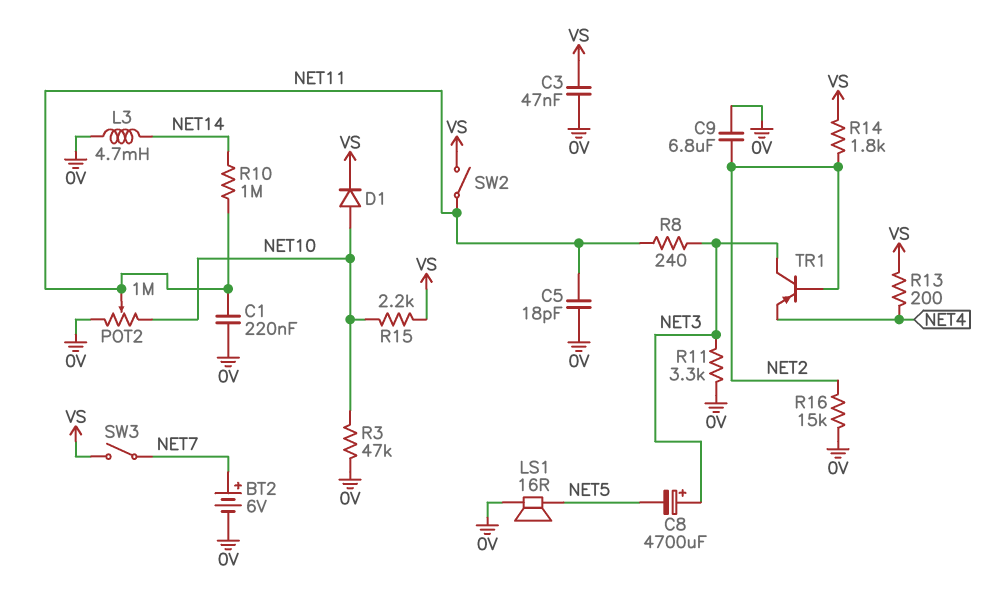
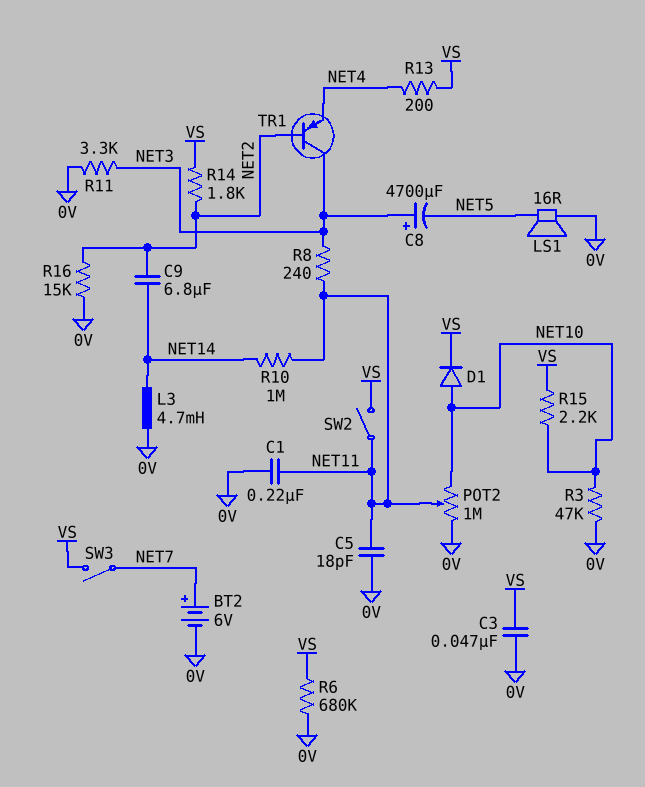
C9: 6.8uF (0V, NET2) -> 6.8uF (NET2, NET14)
R6: none -> 680k (0V, VS)

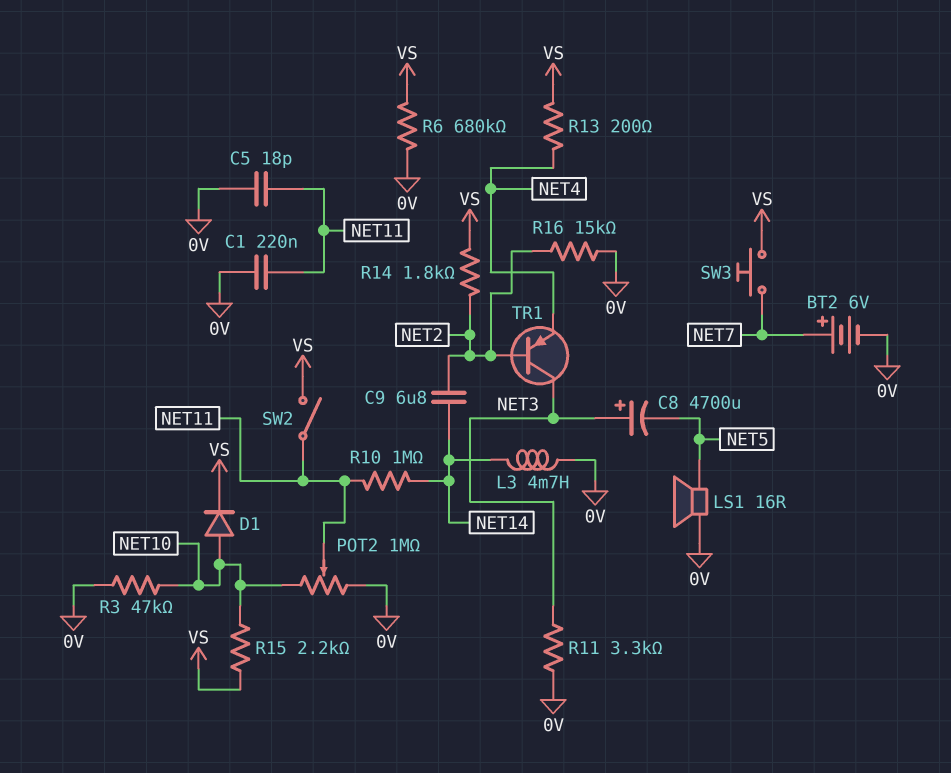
C3: 47nF (0V, VS) -> none
R8: 240 (NET3, NET11) -> none
SW3: switch (NET7, VS) -> button (NET7, VS)

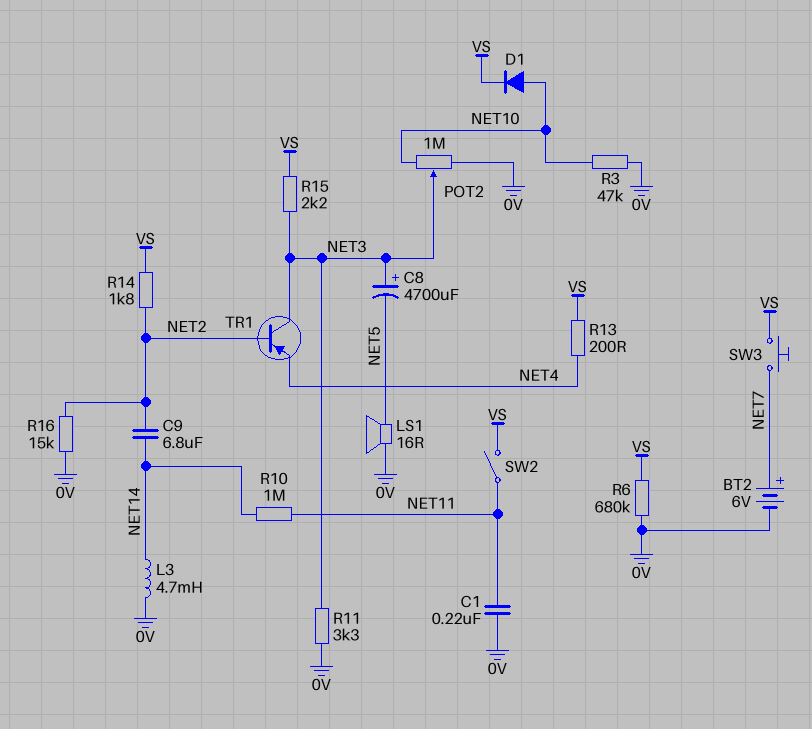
C5: 18pF (0V, NET11) -> none
POT2: 1M (0V, NET10, wiper NET11) -> 1M (0V, NET10, wiper NET3)
R15: 2.2k (NET10, VS) -> 2.2k (NET3, VS)

